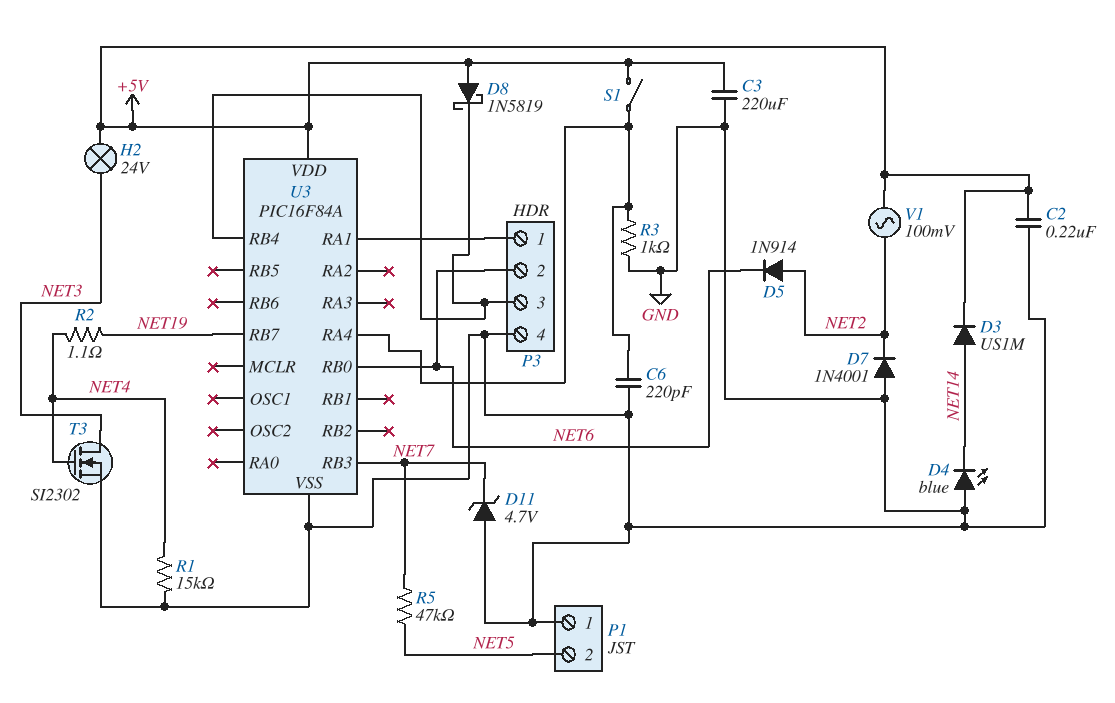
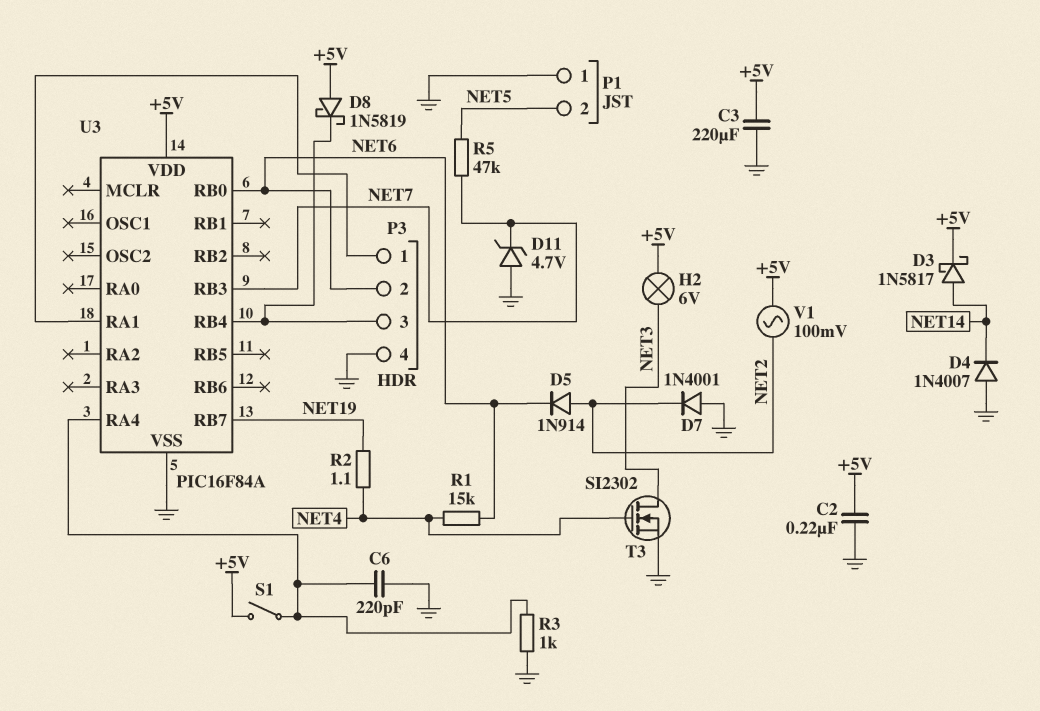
D3: diode US1M (A NET14, K +5V) -> schottky 1N5817 (A NET14, K +5V)
D4: LED blue (A GND, K NET14) -> diode 1N4007 (A GND, K NET14)
H2: lamp 24V (+5V, NET3) -> lamp 6V (+5V, NET3)
R1: 15k (GND, NET4) -> 15k (NET4, NET6)

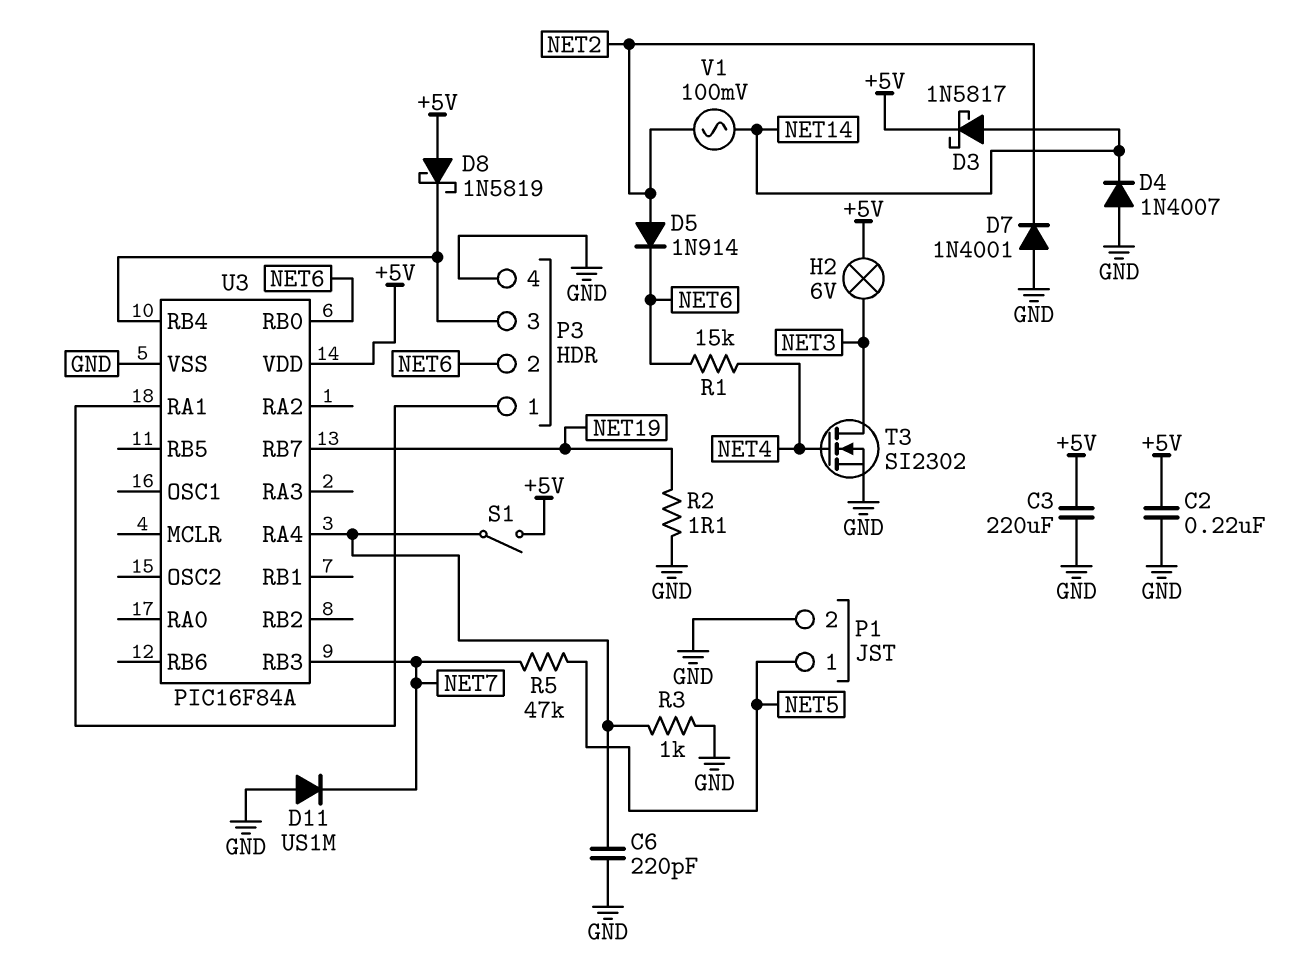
D11: zener 4.7V (A GND, K NET7) -> diode US1M (A GND, K NET7)
P1 pin 1: GND -> NET5
P1 pin 2: NET5 -> GND
R2: 1.1 (NET4, NET19) -> 1.1 (GND, NET19)
V1: AC 100mV (+5V, NET2) -> AC 100mV (NET2, NET14)

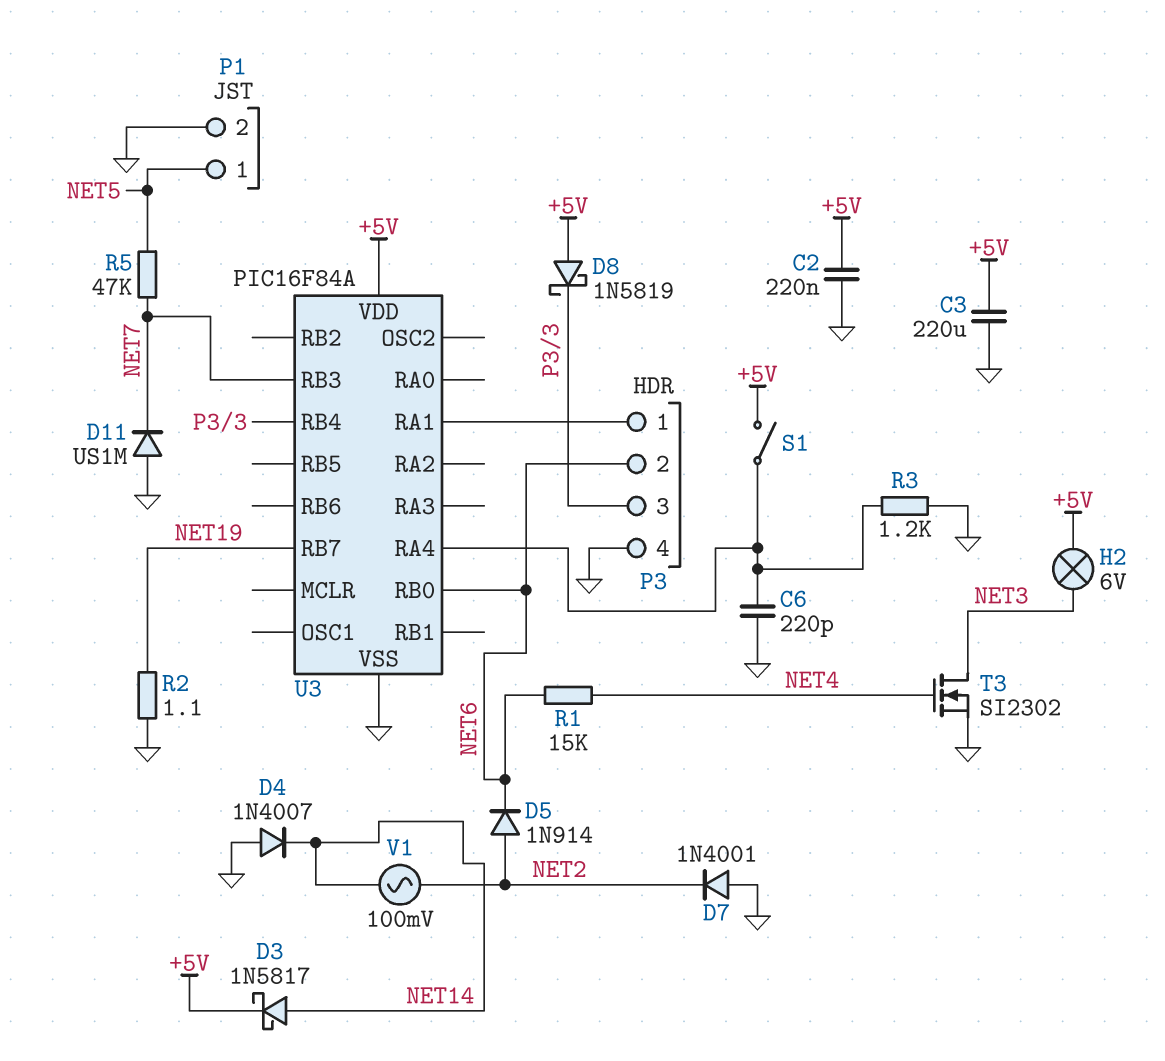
R3: 1k (GND, U3/RA4) -> 1.2k (GND, U3/RA4)

